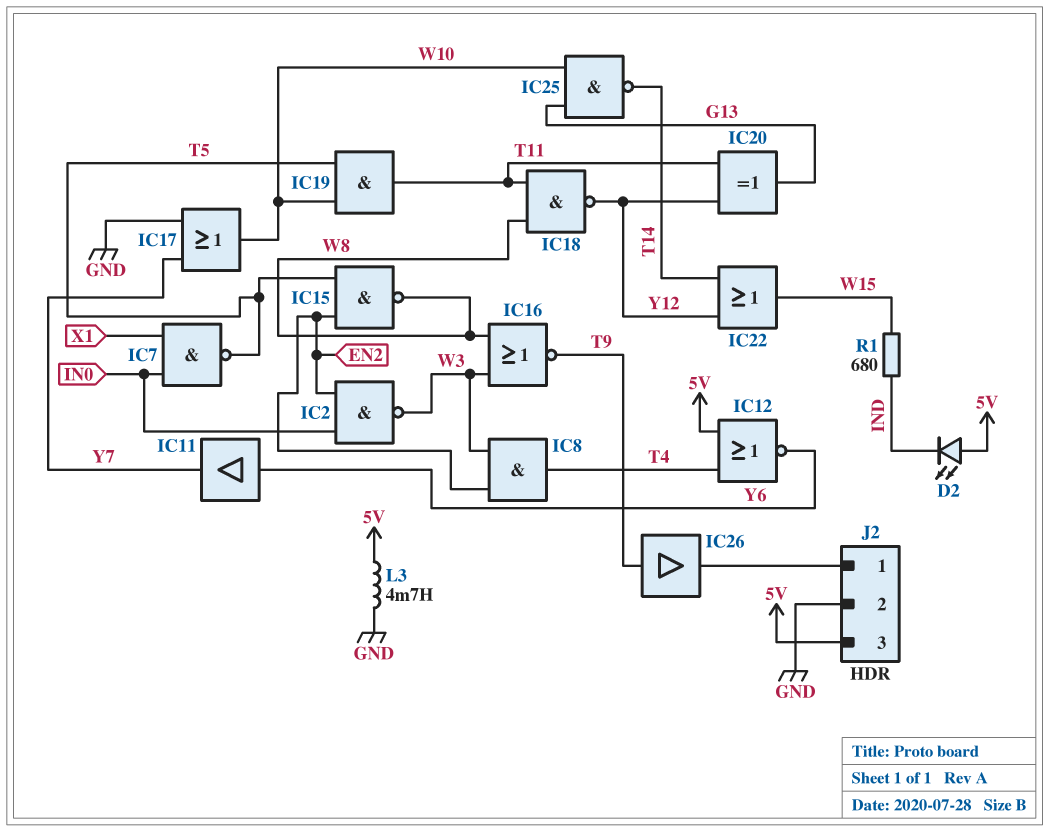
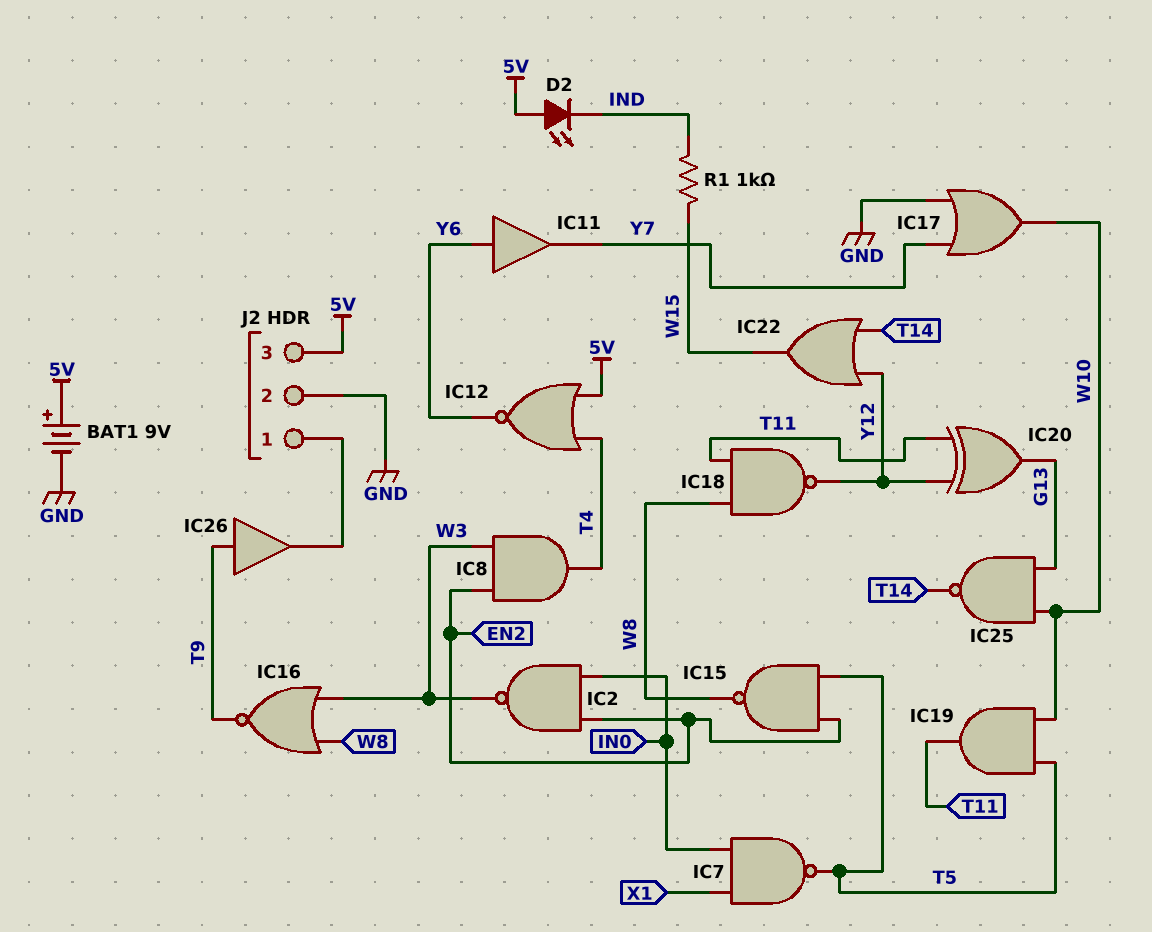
BAT1: none -> 9V (plus 5V, minus GND)
L3: 4.7mH (5V, GND) -> none
R1: 680 (IND, W15) -> 1k (IND, W15)

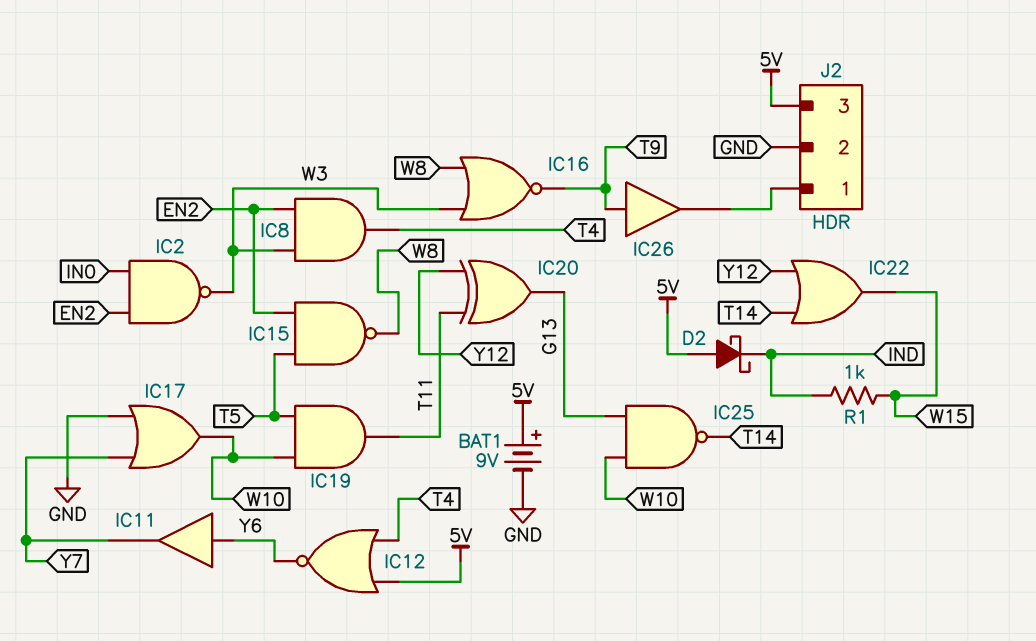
D2: LED (A 5V, K IND) -> schottky (A 5V, K IND)
IC7: NAND (in IN0, in X1, out T5) -> none
IC18: NAND (in T11, in W8, out Y12) -> none

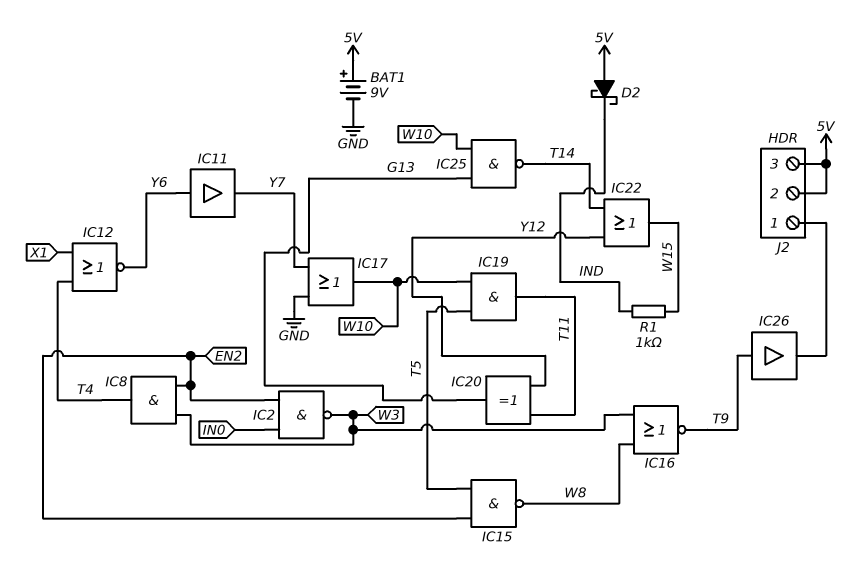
IC12: NOR (in 5V, in T4, out Y6) -> NOR (in T4, in X1, out Y6)
J2 pin 2: GND -> 5V

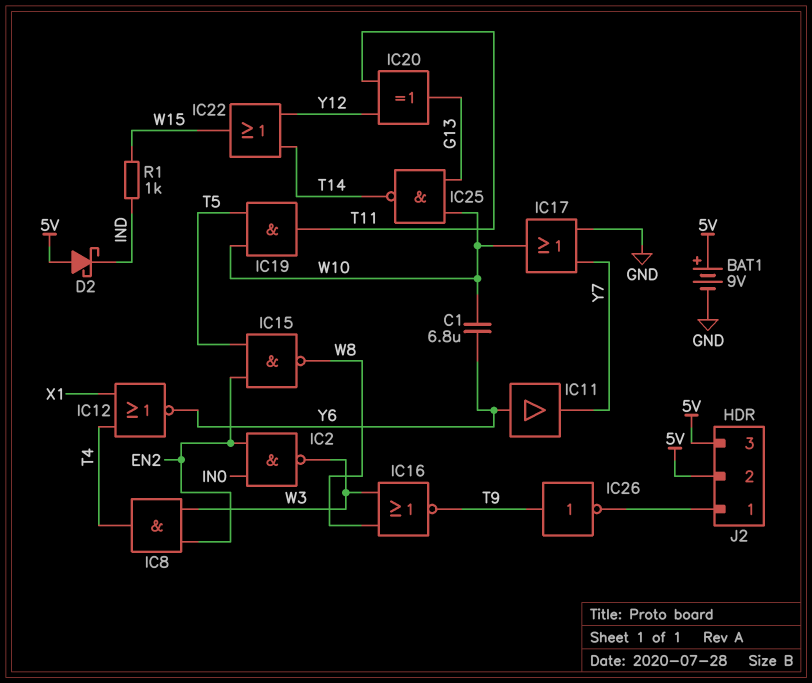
C1: none -> 6.8uF (W10, Y6)
IC26: buffer (in T9, out J2/1) -> NOT (in T9, out J2/1)

